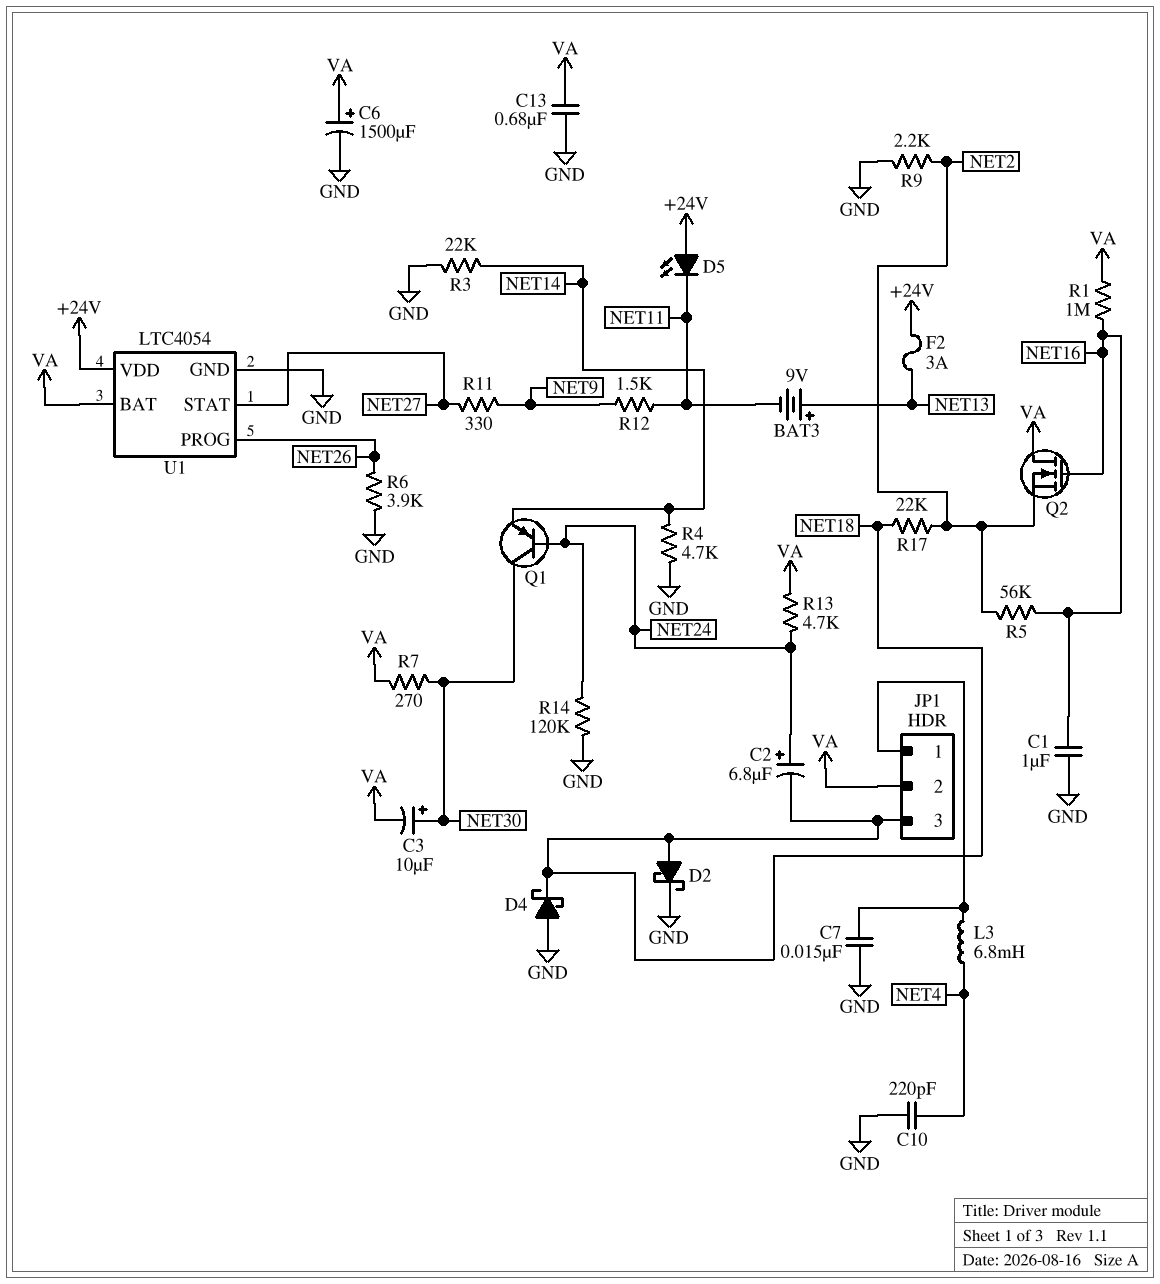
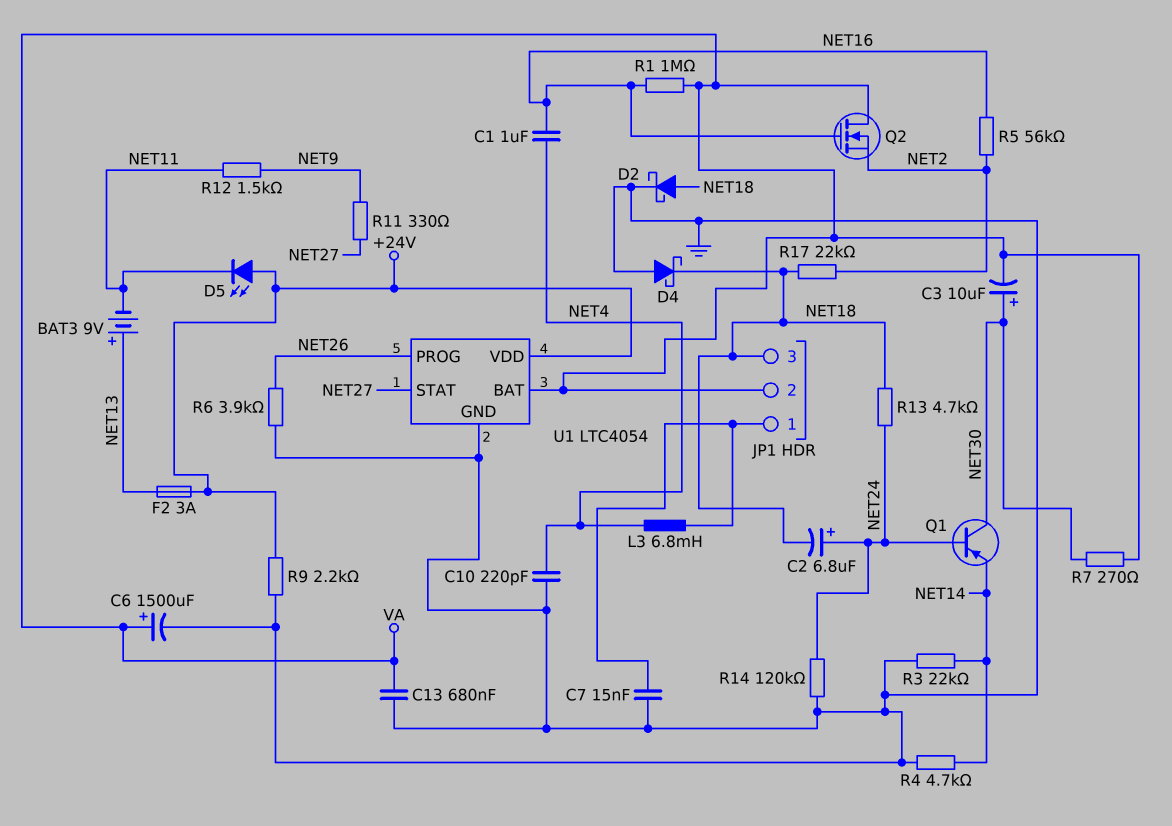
C1: 1uF (GND, NET16) -> 1uF (NET4, NET16)
R9: 2.2k (GND, NET2) -> 2.2k (+24V, GND)
R13: 4.7k (NET24, VA) -> 4.7k (NET18, NET24)

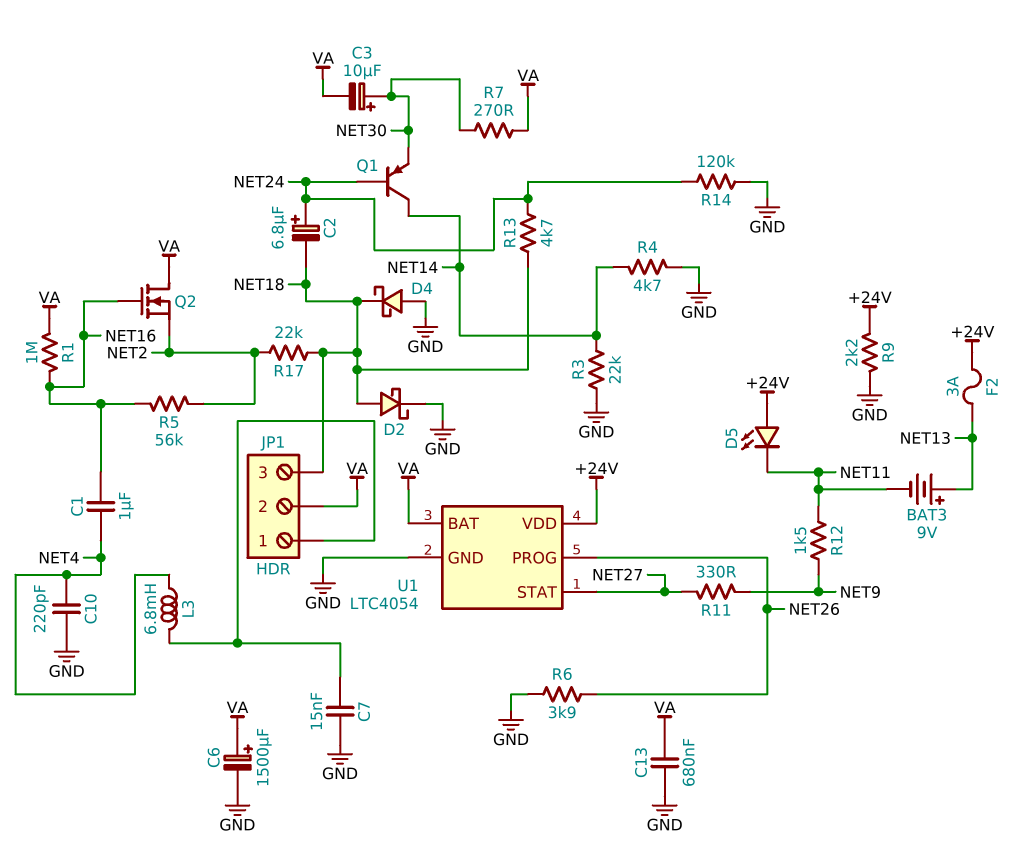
Q1: PNP (B NET24, C NET30, E NET14) -> PNP (B NET24, C NET14, E NET30)

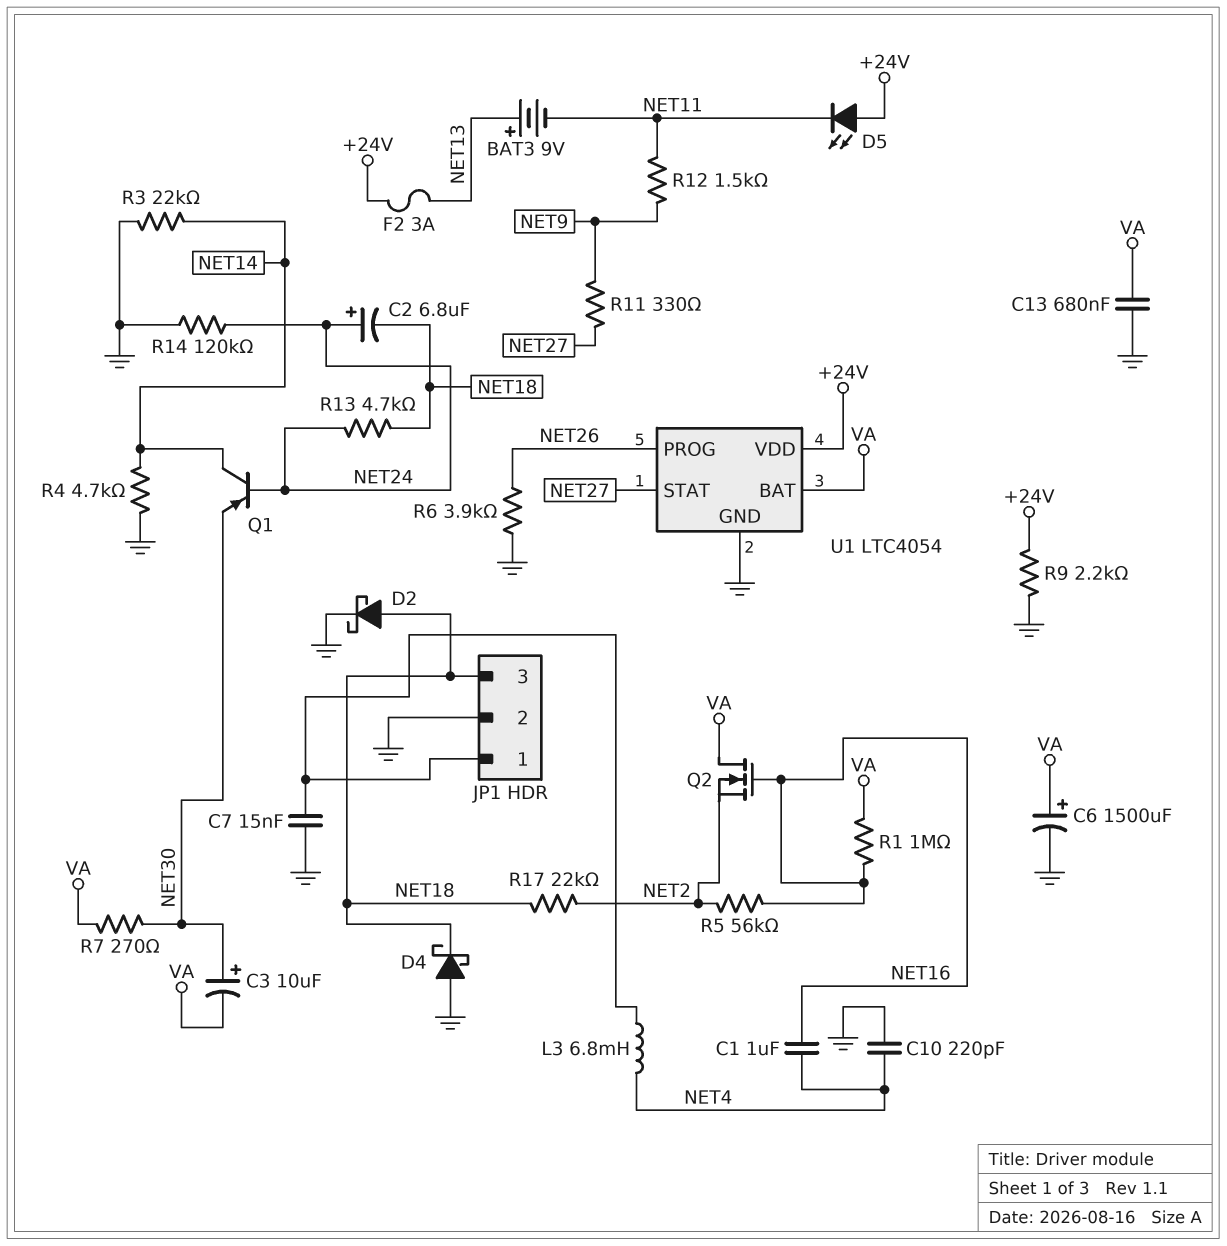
JP1 pin 2: VA -> GND

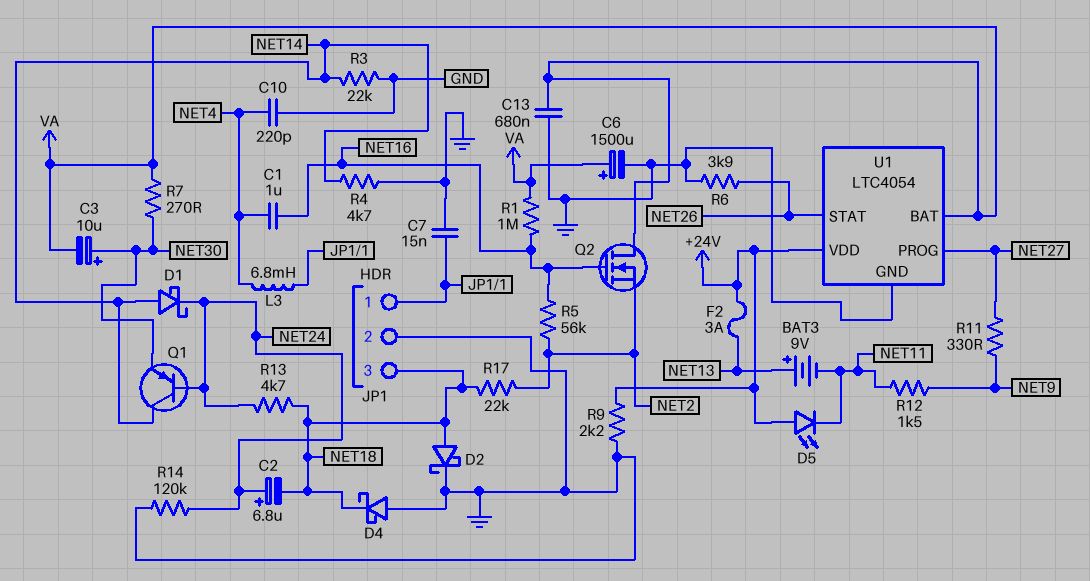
D1: none -> schottky (A NET14, K NET24)
U1 pin PROG: NET26 -> NET27
U1 pin STAT: NET27 -> NET26

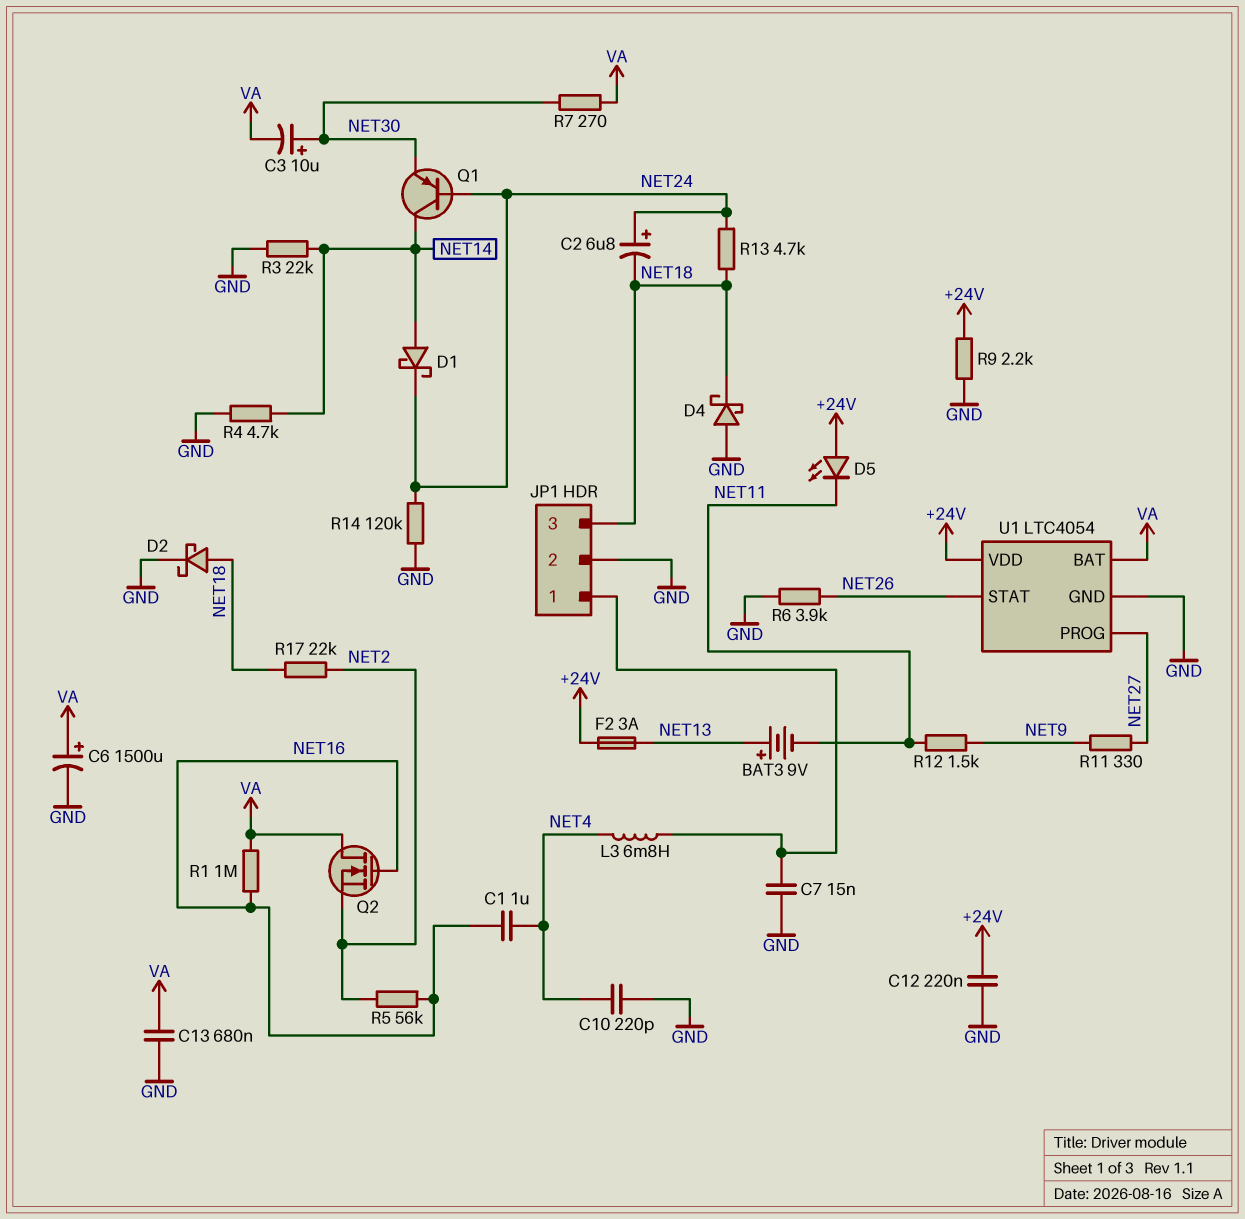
C12: none -> 220nF (+24V, GND)

